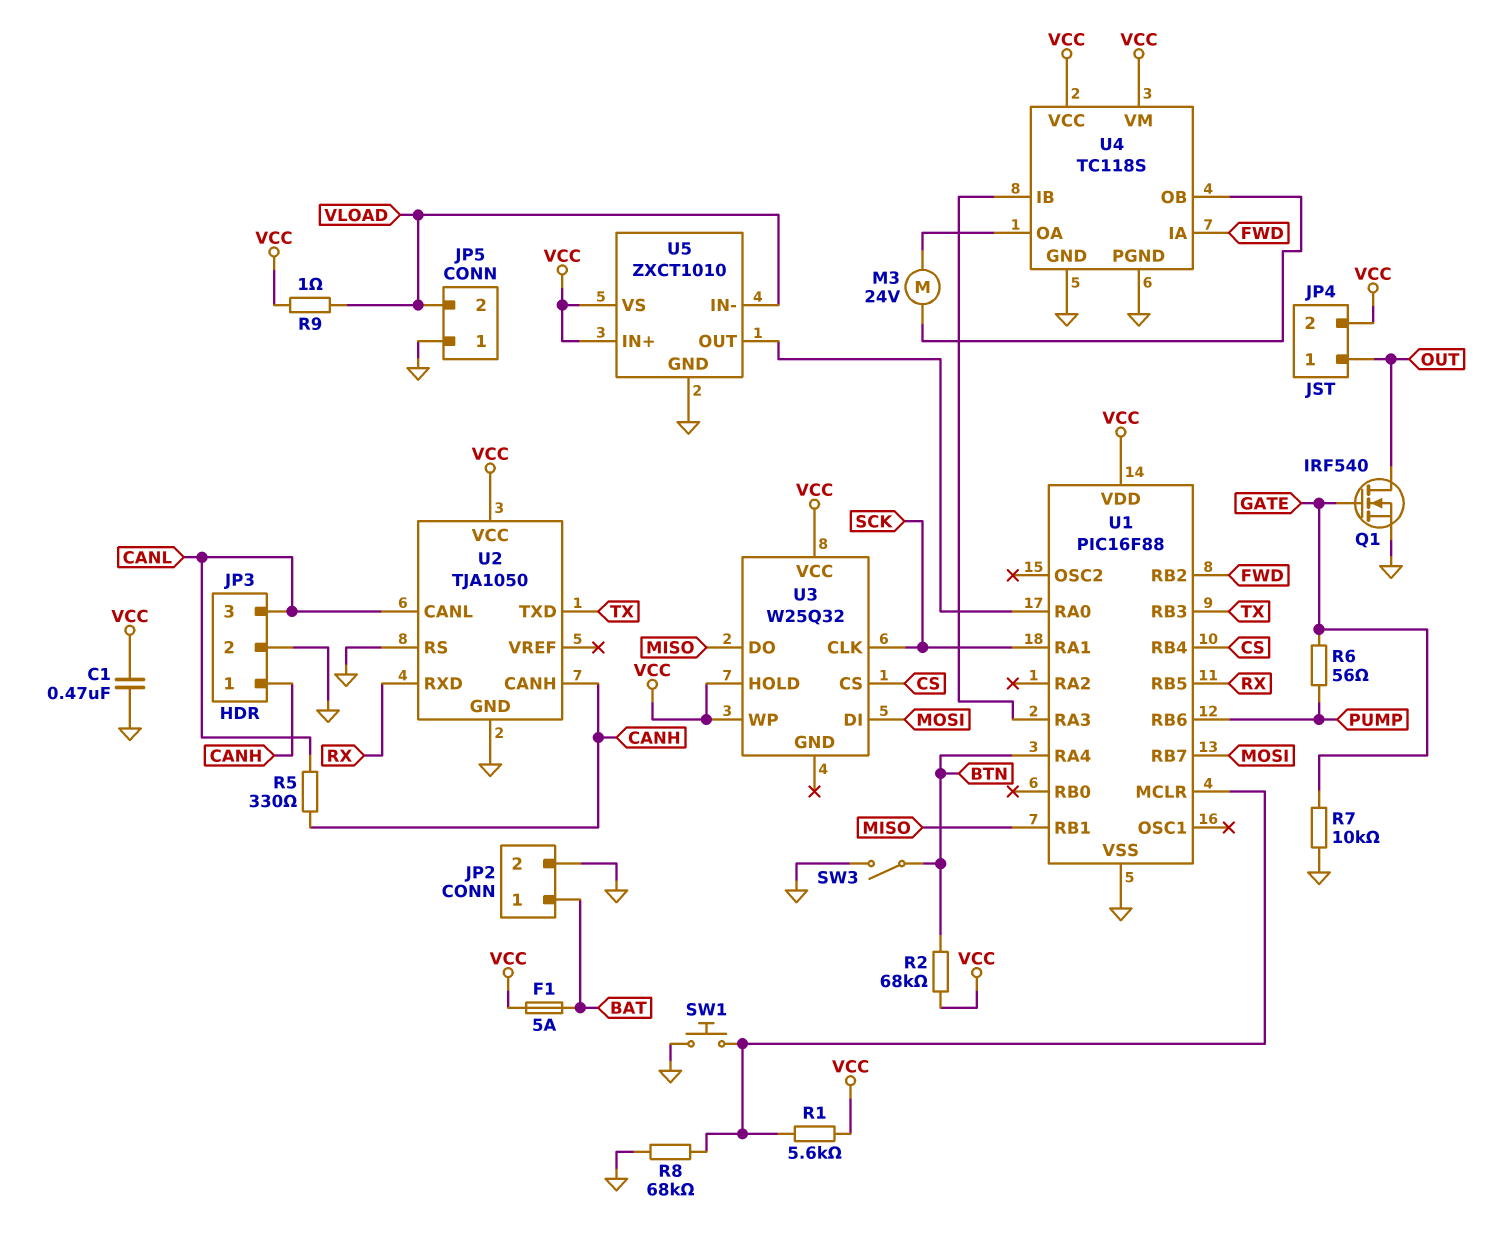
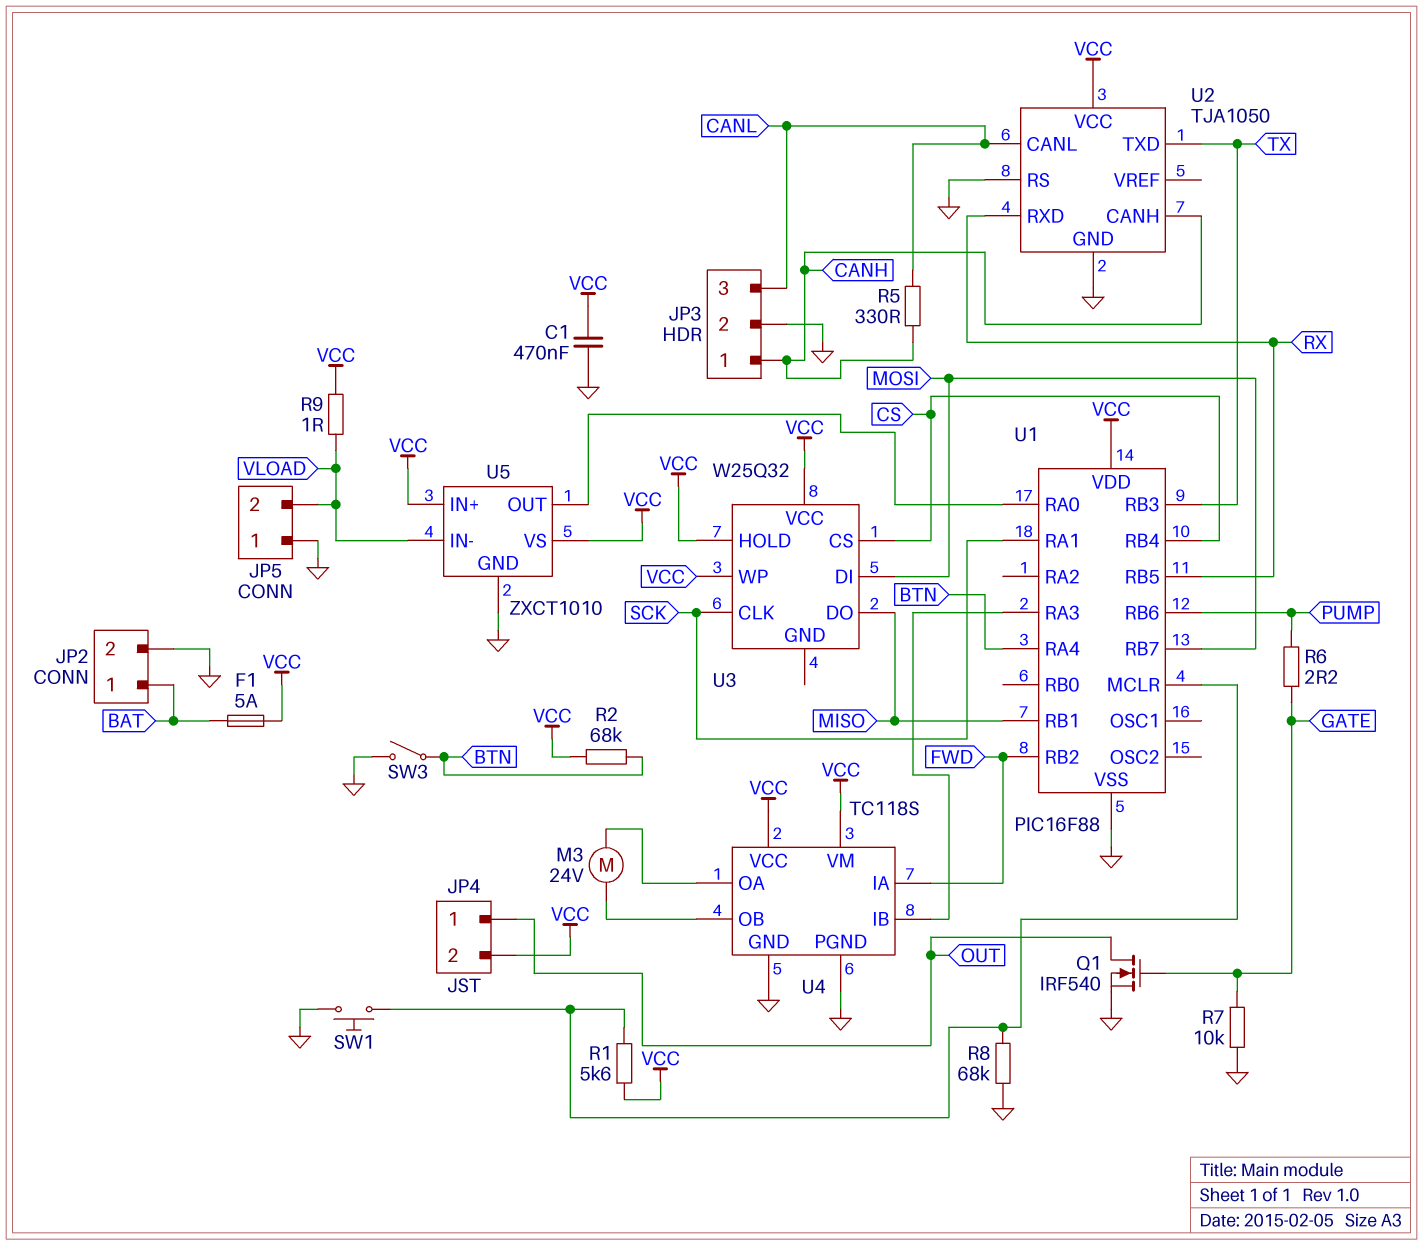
R6: 56 (GATE, PUMP) -> 2.2 (GATE, PUMP)

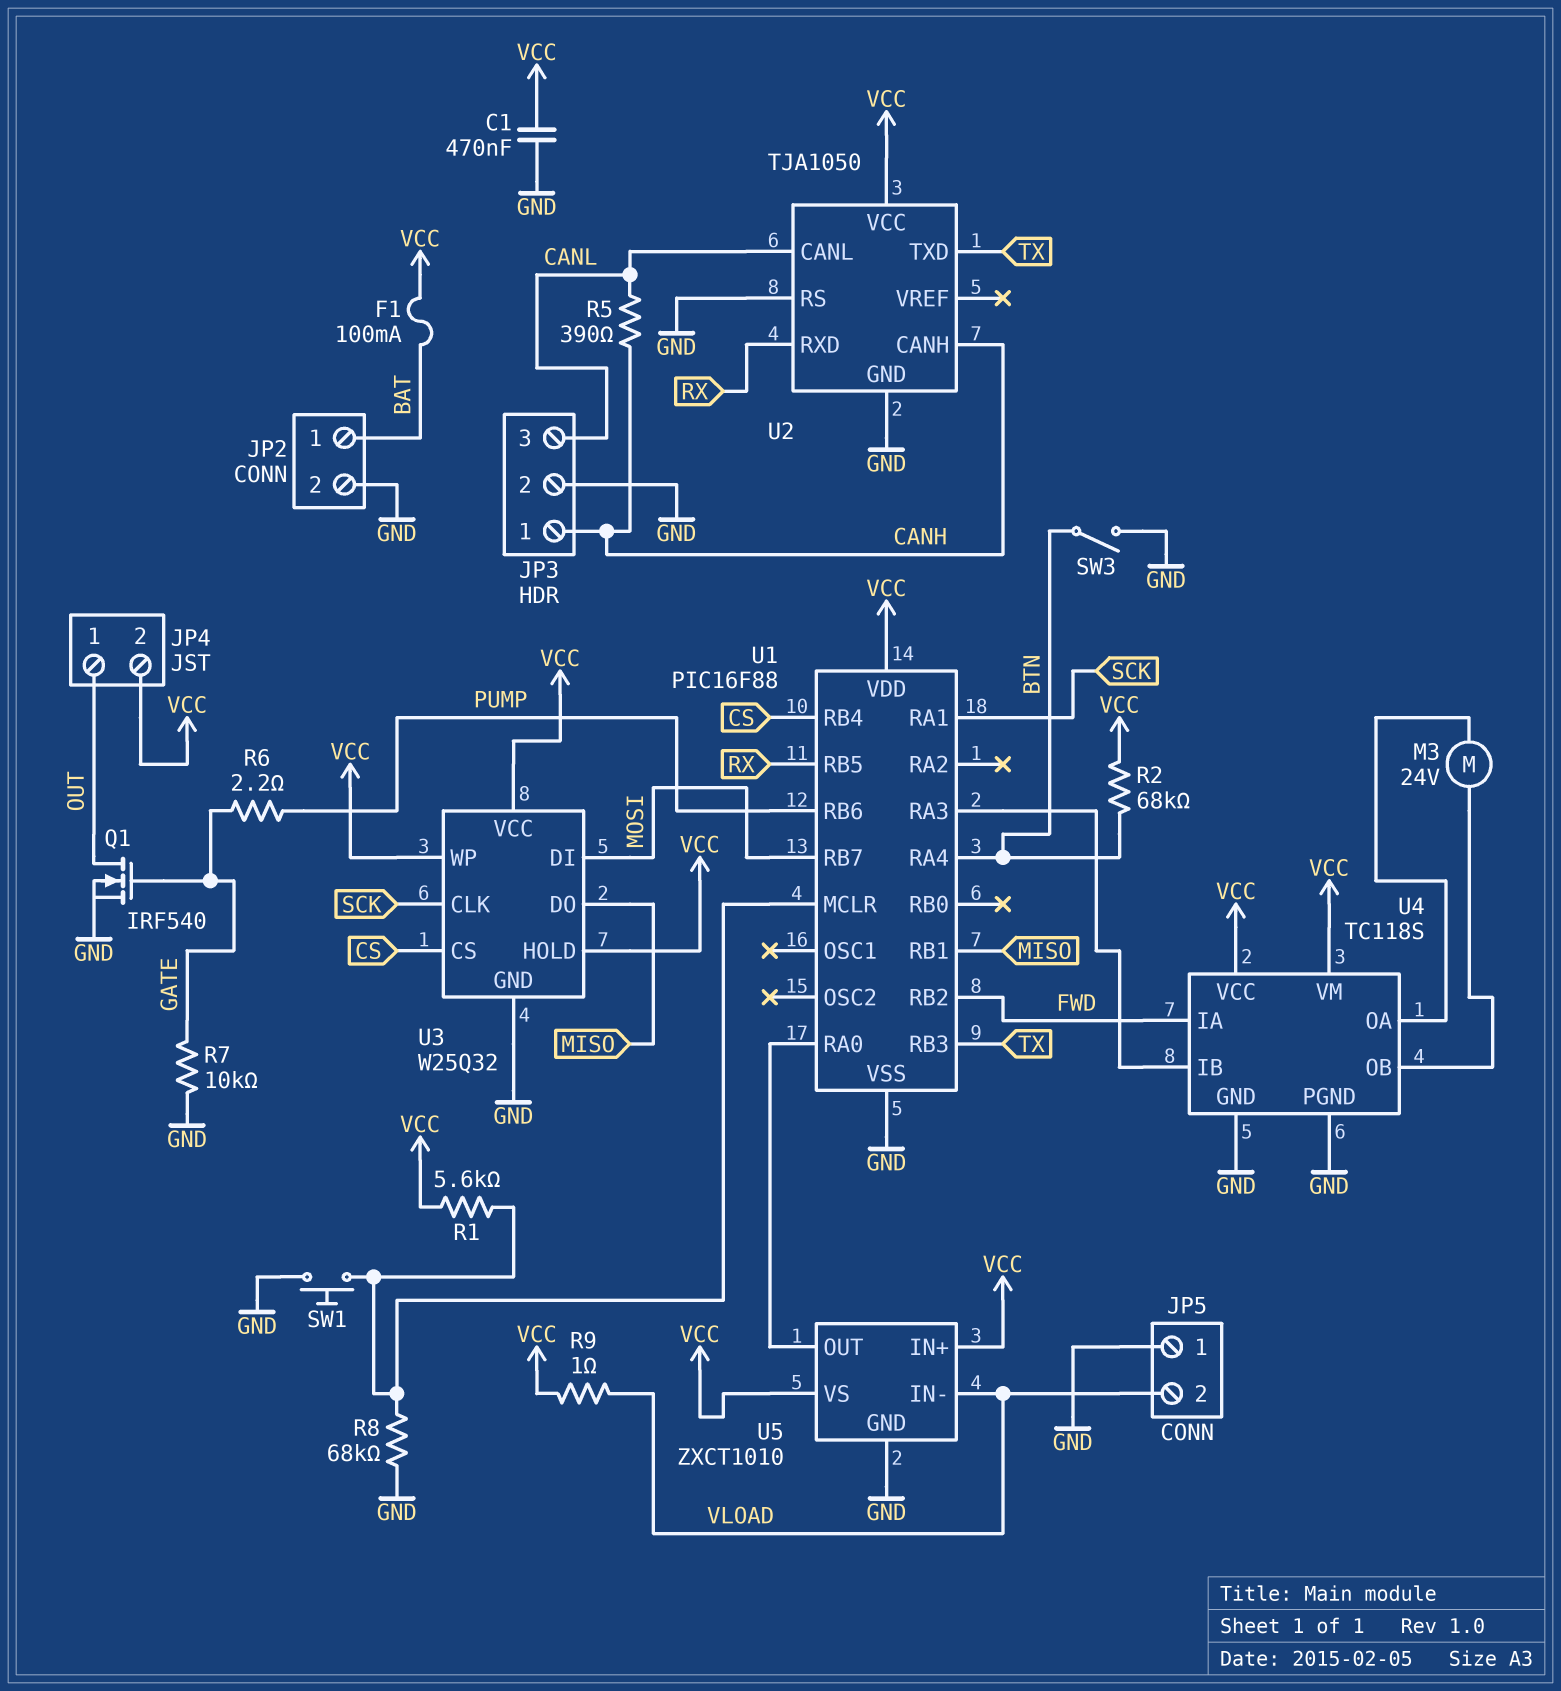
F1: 5A (BAT, VCC) -> 100mA (BAT, VCC)
R5: 330 (CANH, CANL) -> 390 (CANH, CANL)
U3 pin GND: none -> GND

